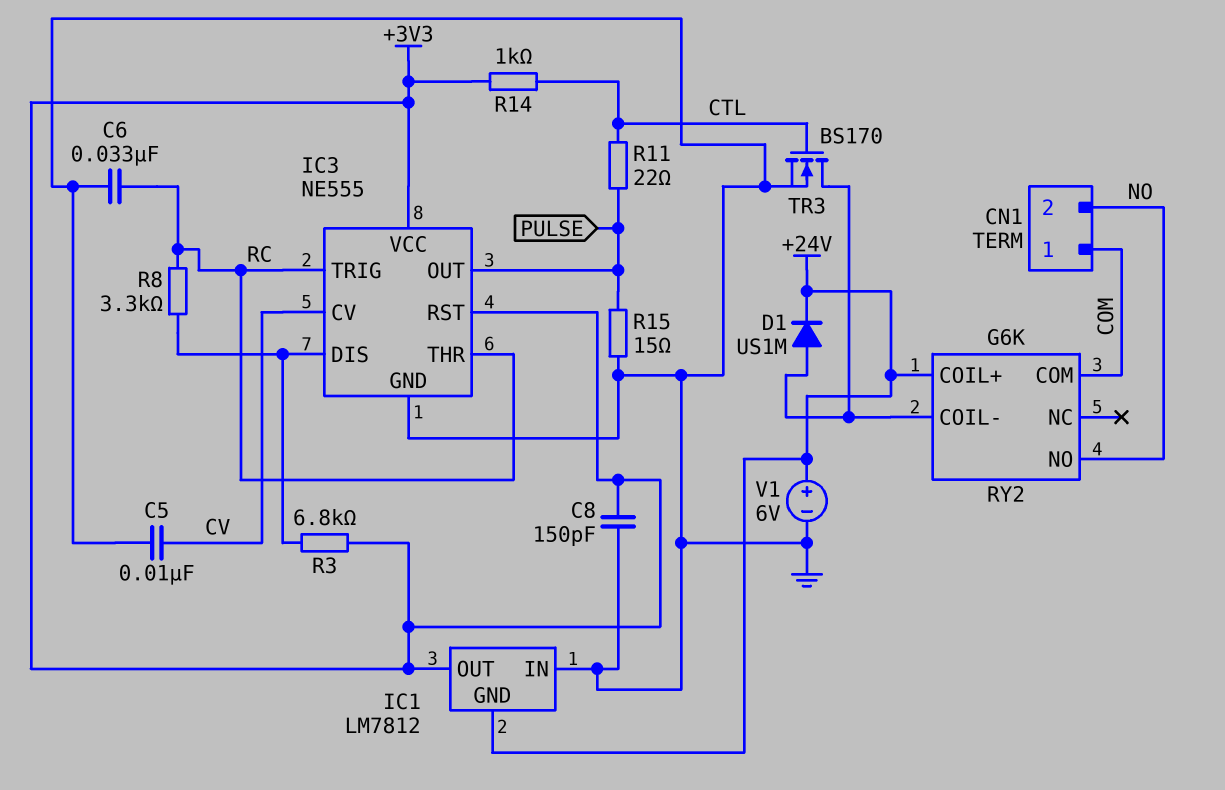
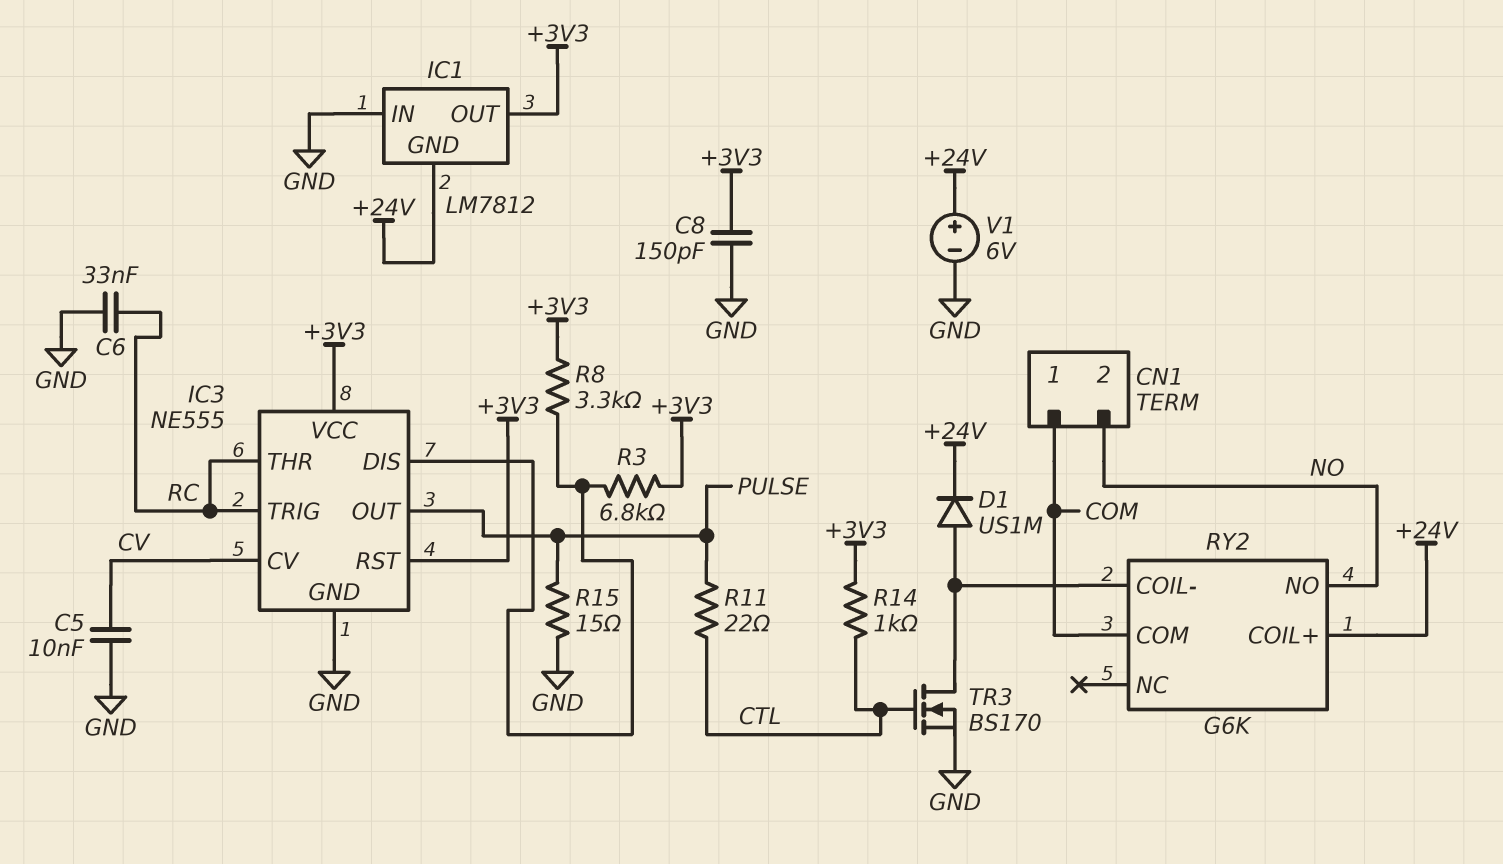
R8: 3.3k (IC3/DIS, RC) -> 3.3k (+3V3, IC3/DIS)

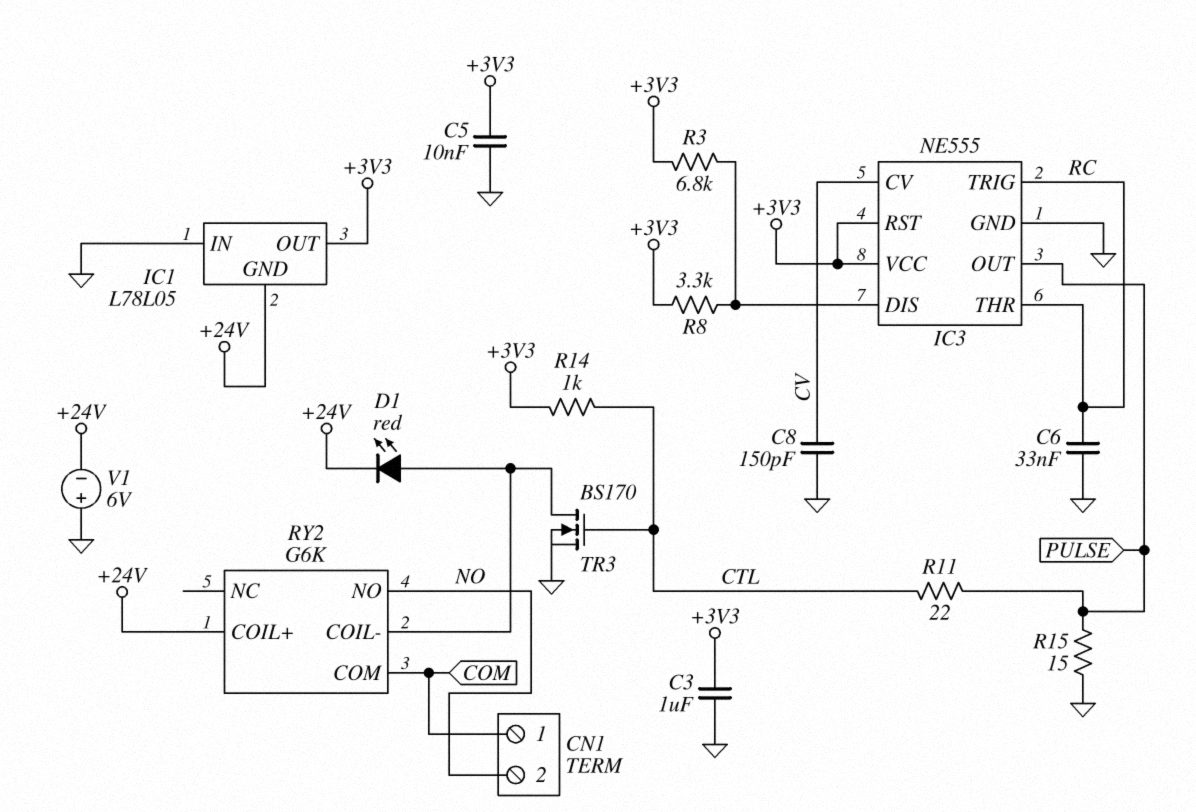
C3: none -> 1uF (+3V3, GND)
C5: 10nF (CV, GND) -> 10nF (+3V3, GND)
C8: 150pF (+3V3, GND) -> 150pF (CV, GND)
D1: diode US1M (A RY2/COIL-, K +24V) -> LED red (A RY2/COIL-, K +24V)
IC1: LM7812 -> L78L05
V1: 6V (plus +24V, minus GND) -> 6V (plus GND, minus +24V)

